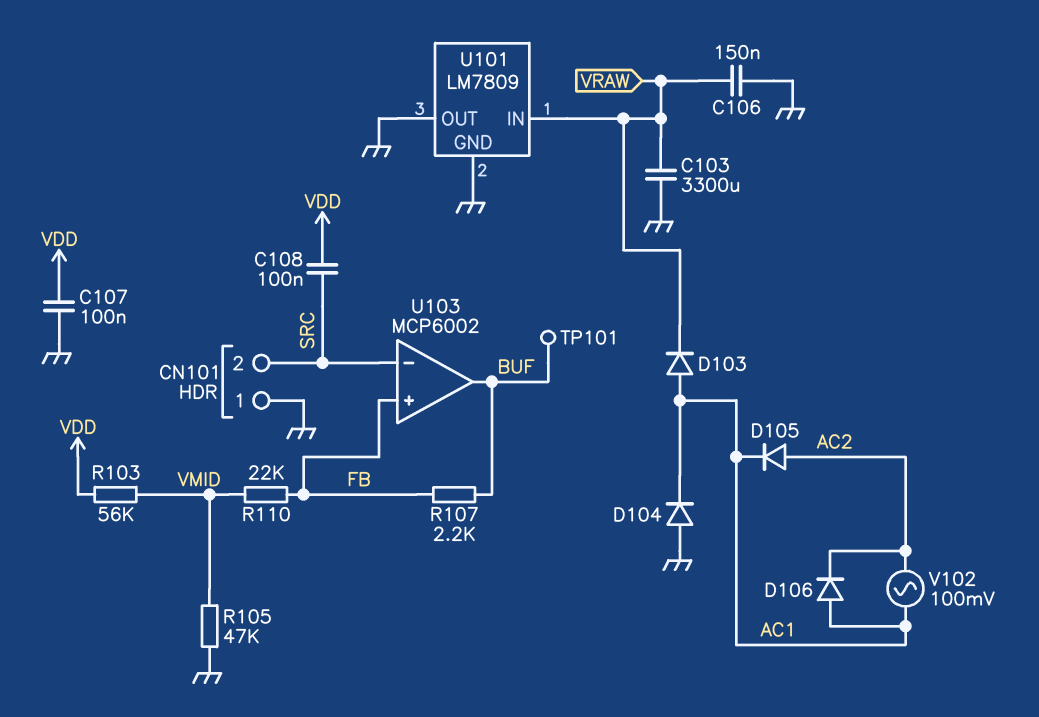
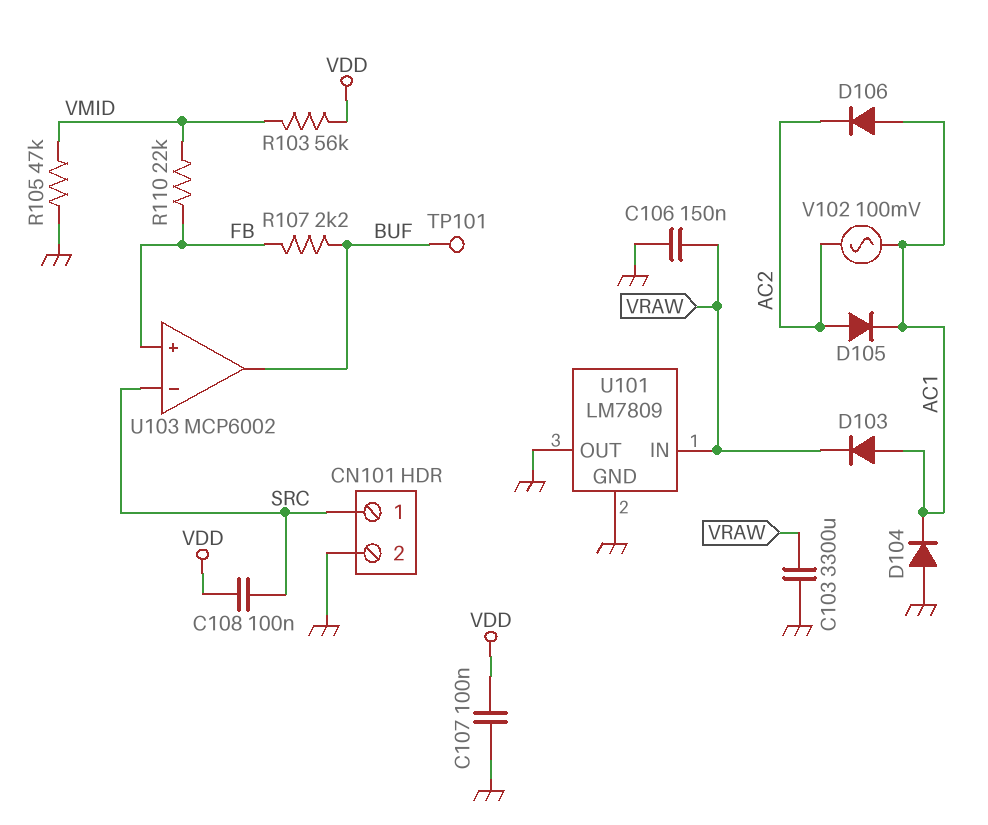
CN101 pin 1: GND -> SRC
CN101 pin 2: SRC -> GND

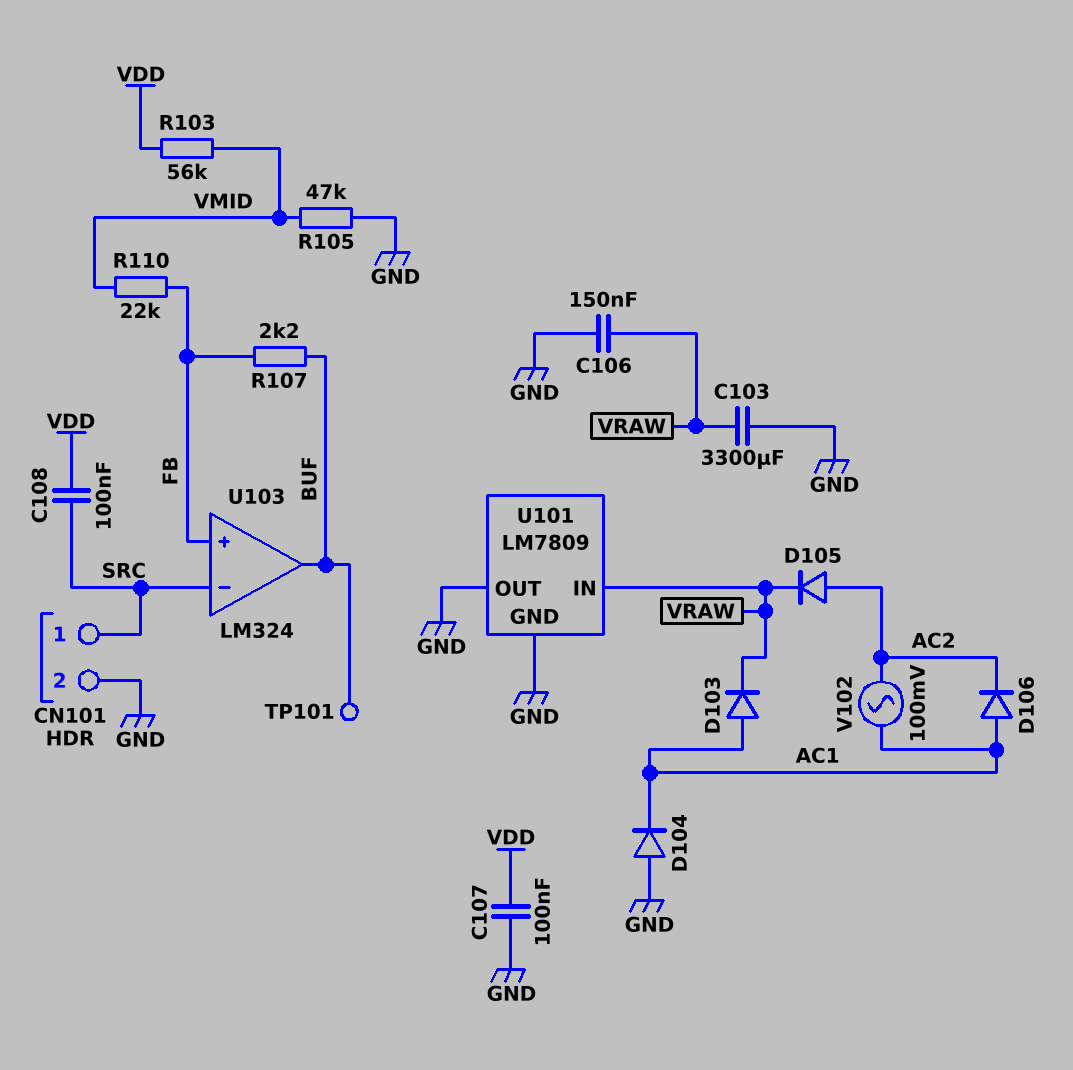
D105: diode (A AC2, K AC1) -> diode (A AC2, K VRAW)
U103: MCP6002 -> LM324

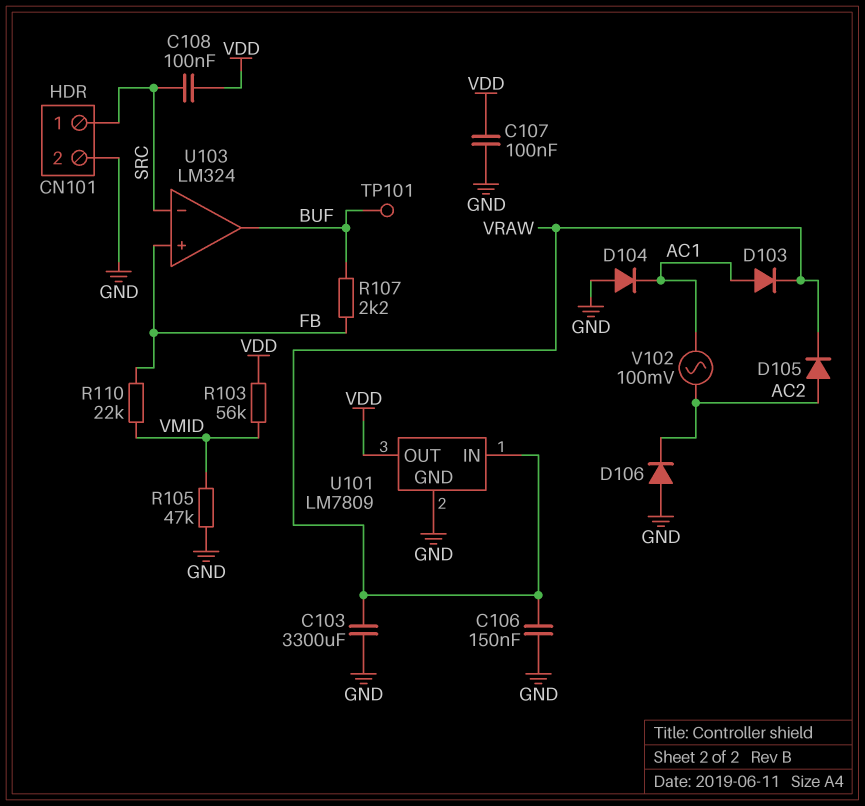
D106: diode (A AC1, K AC2) -> diode (A GND, K AC2)
U101 pin OUT: GND -> VDD

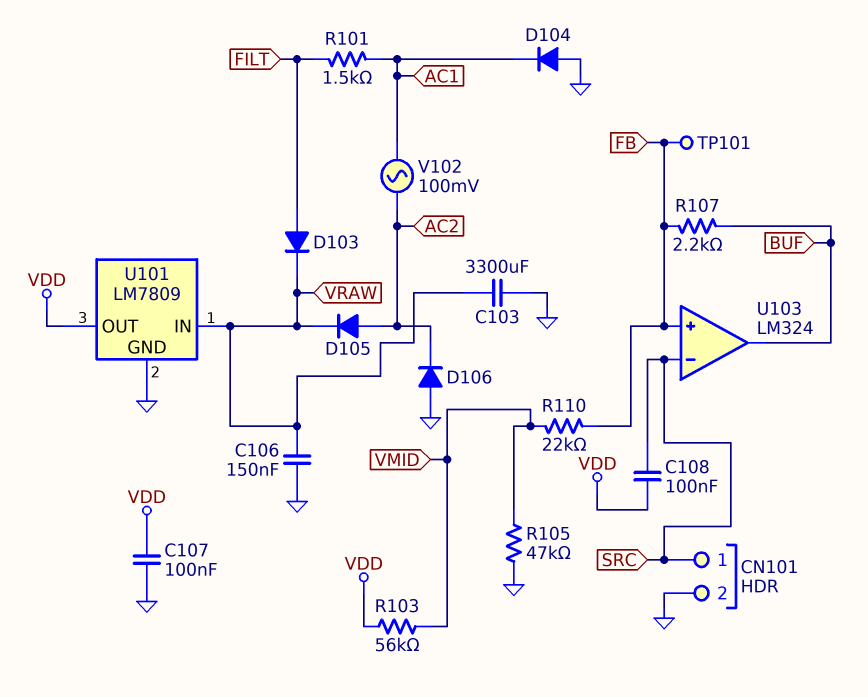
D103: diode (A AC1, K VRAW) -> diode (A FILT, K VRAW)
R101: none -> 1.5k (AC1, FILT)
TP101: test point (BUF) -> test point (FB)

